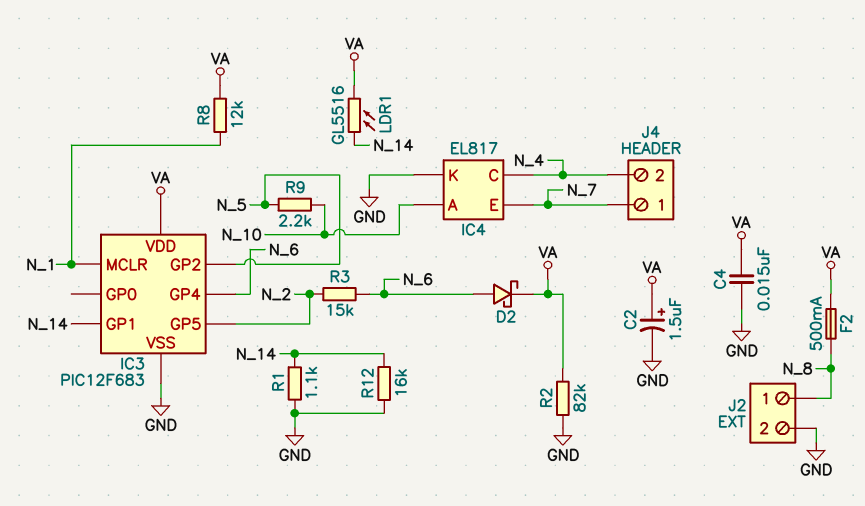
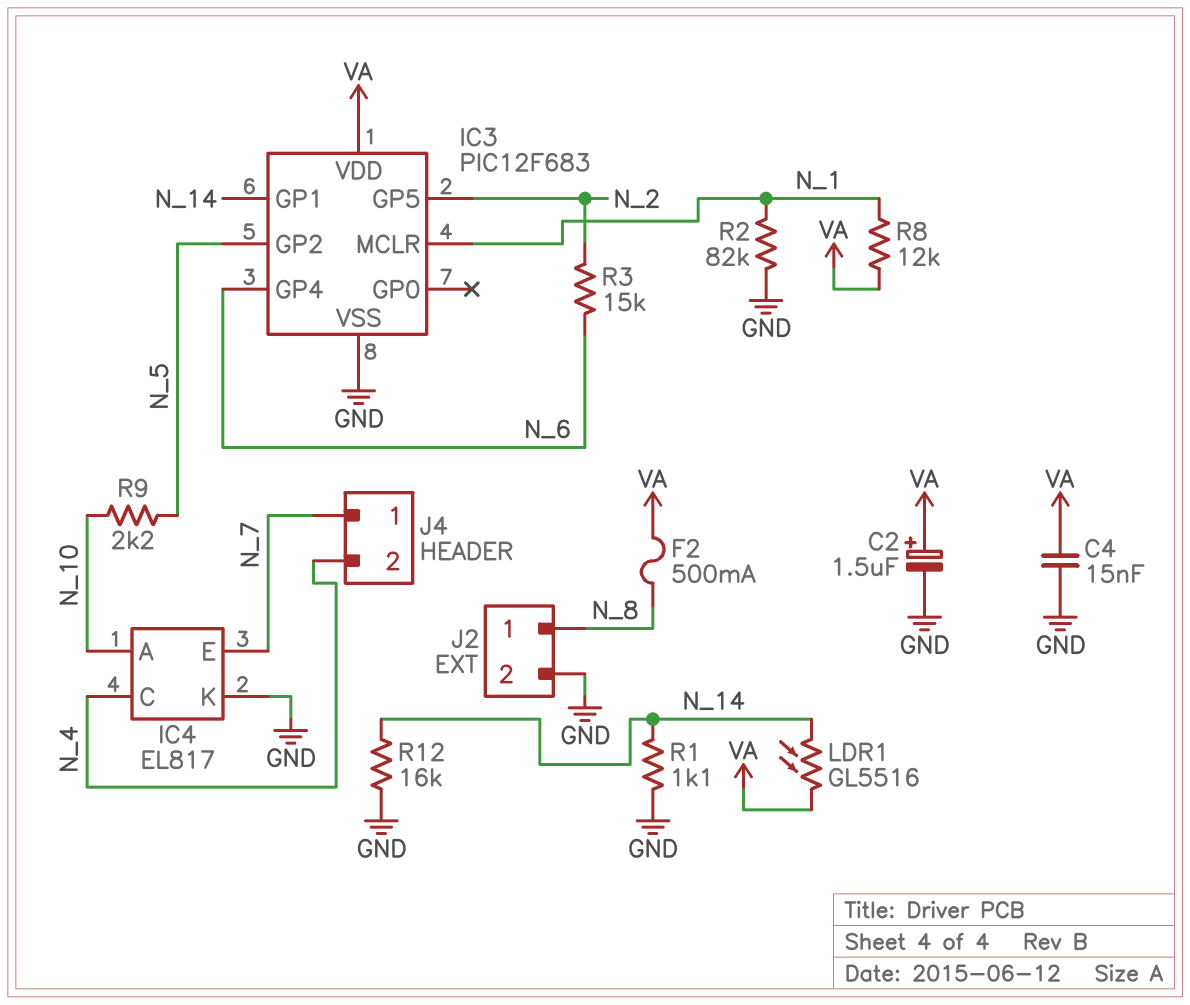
D2: schottky (A N_6, K VA) -> none
R2: 82k (GND, VA) -> 82k (GND, N_1)

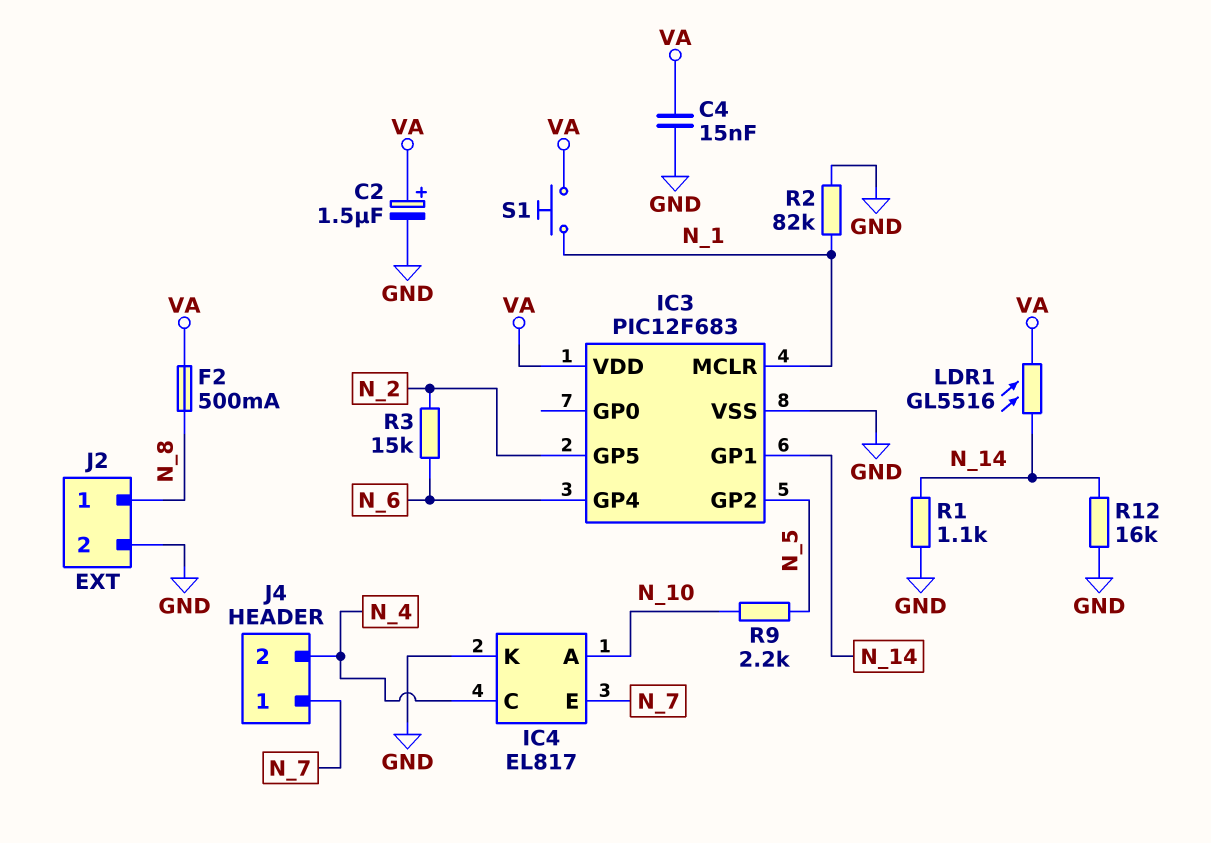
R8: 12k (N_1, VA) -> none
S1: none -> button (N_1, VA)

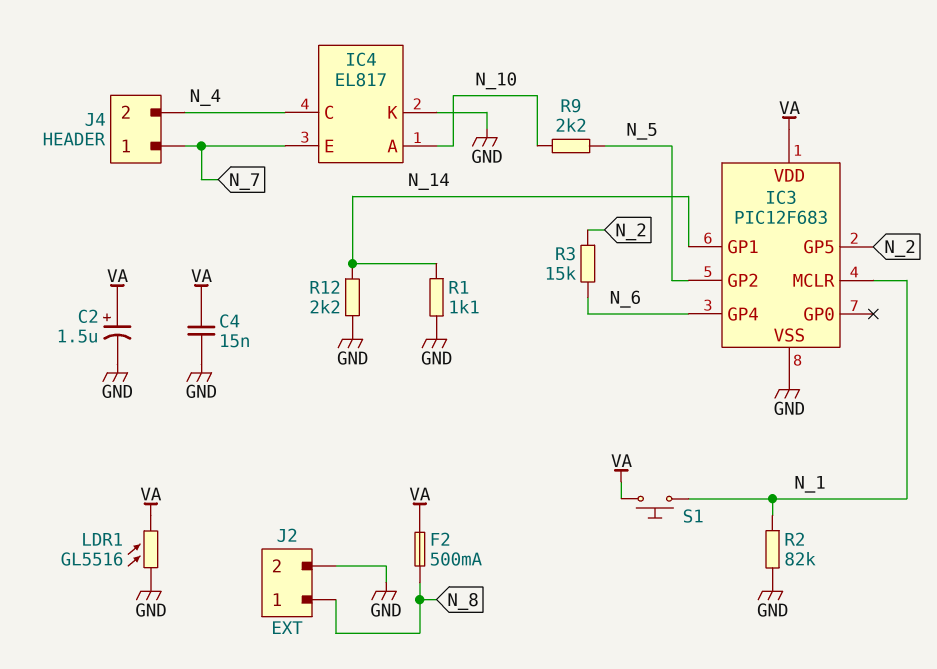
LDR1: GL5516 (N_14, VA) -> GL5516 (GND, VA)
R12: 16k (GND, N_14) -> 2.2k (GND, N_14)

